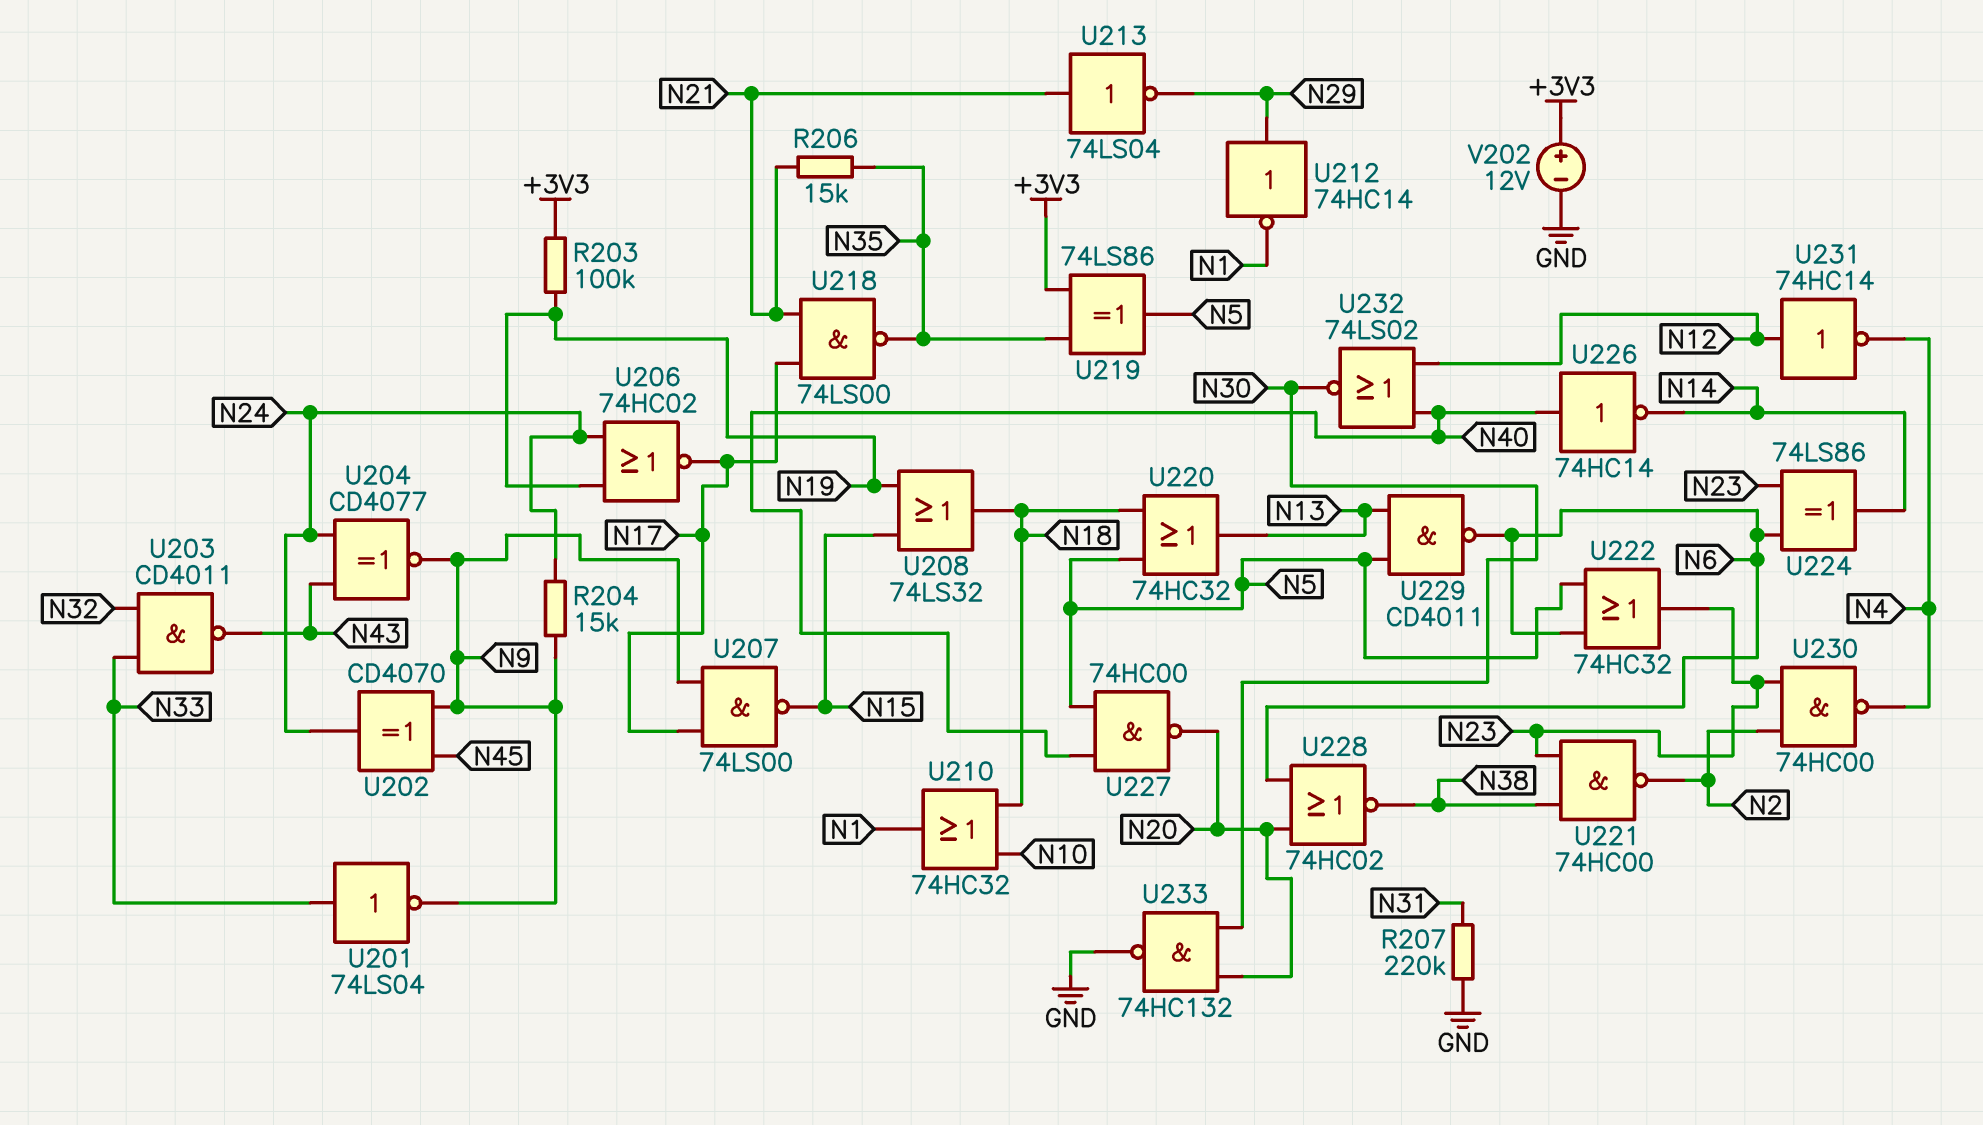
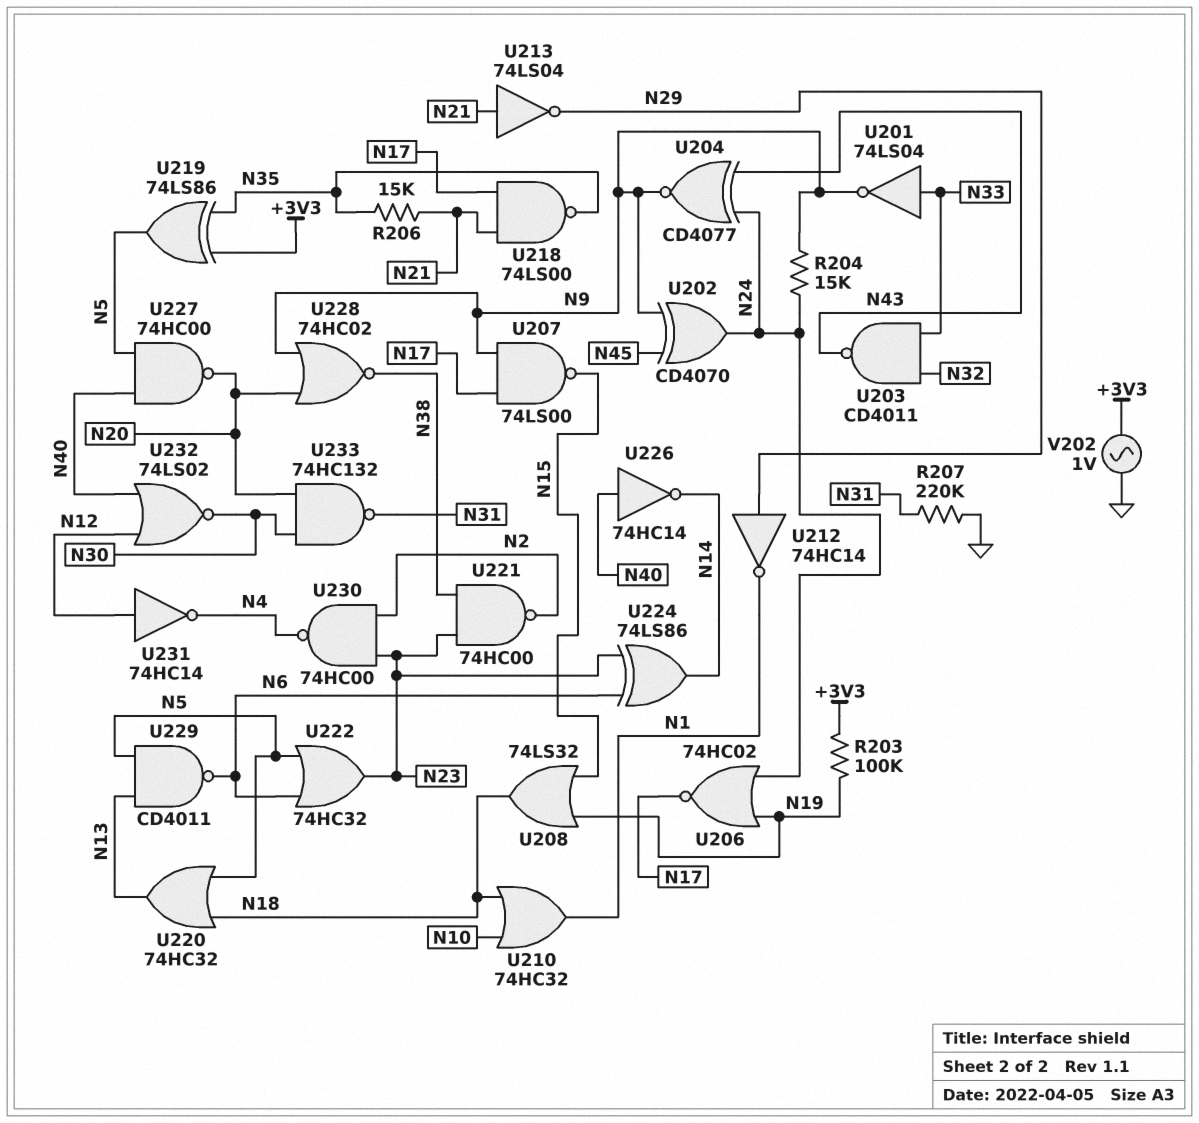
U228: NOR 74HC02 (in N6, in N20, out N38) -> NOR 74HC02 (in N9, in N20, out N38)
U233: NAND 74HC132 (in N20, in N30, out GND) -> NAND 74HC132 (in N20, in N30, out N31)
V202: 12V (plus +3V3, minus GND) -> AC 1V (+3V3, GND)

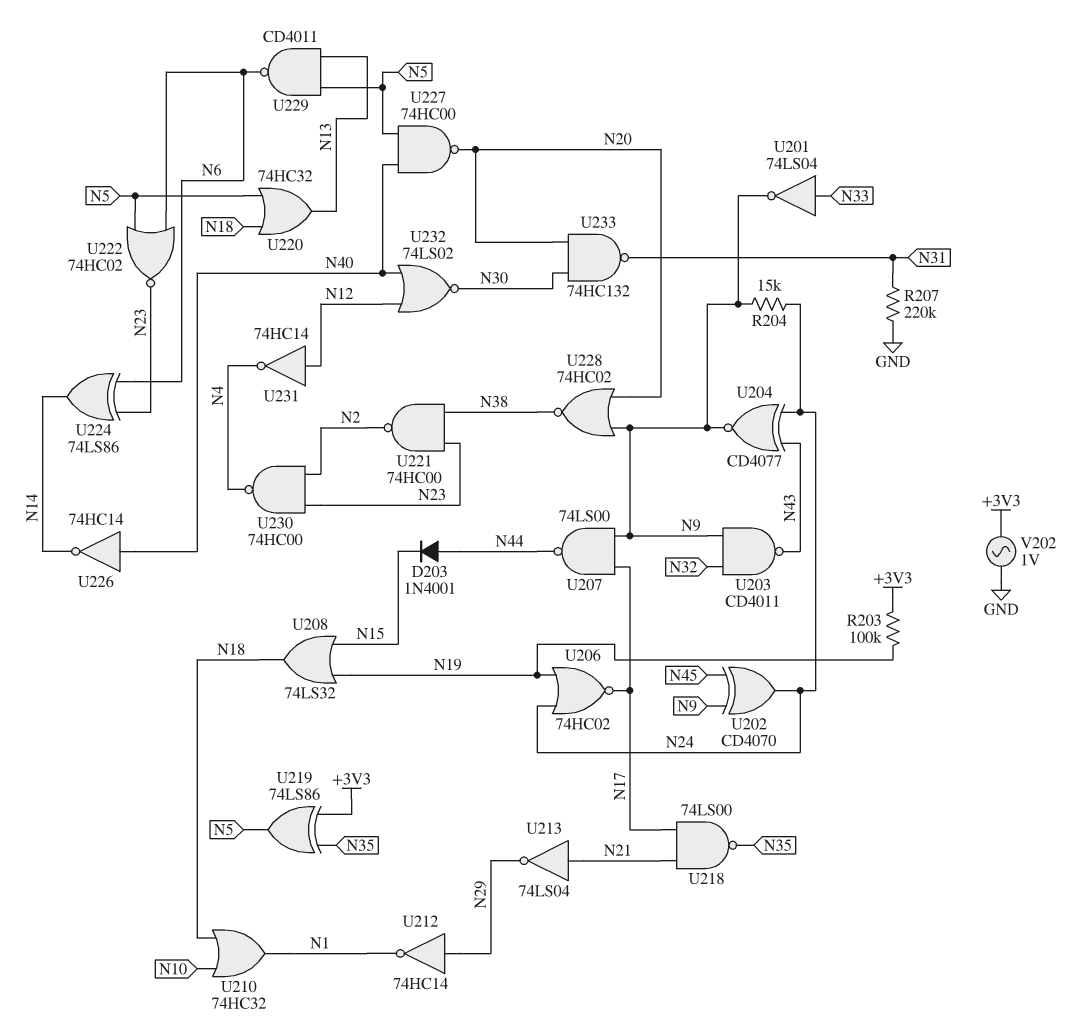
D203: none -> diode 1N4001 (A N44, K N15)
R206: 15k (N21, N35) -> none
U203: NAND CD4011 (in N32, in N33, out N43) -> NAND CD4011 (in N9, in N32, out N43)
U207: NAND 74LS00 (in N9, in N17, out N15) -> NAND 74LS00 (in N9, in N17, out N44)
U222: OR 74HC32 (in N5, in N6, out N23) -> NOR 74HC02 (in N5, in N6, out N23)

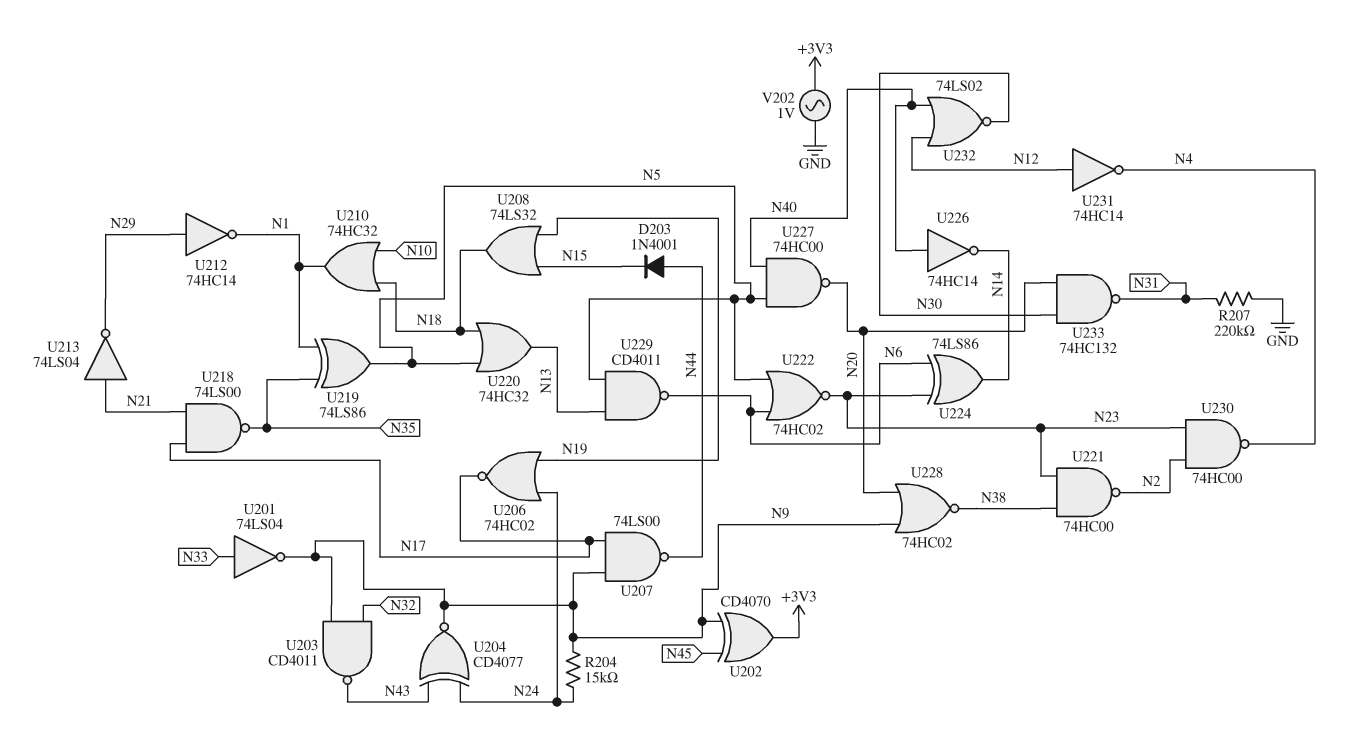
R203: 100k (+3V3, N19) -> none
U202: XOR CD4070 (in N9, in N45, out N24) -> XOR CD4070 (in N9, in N45, out +3V3)
U219: XOR 74LS86 (in +3V3, in N35, out N5) -> XOR 74LS86 (in N1, in N35, out N5)

